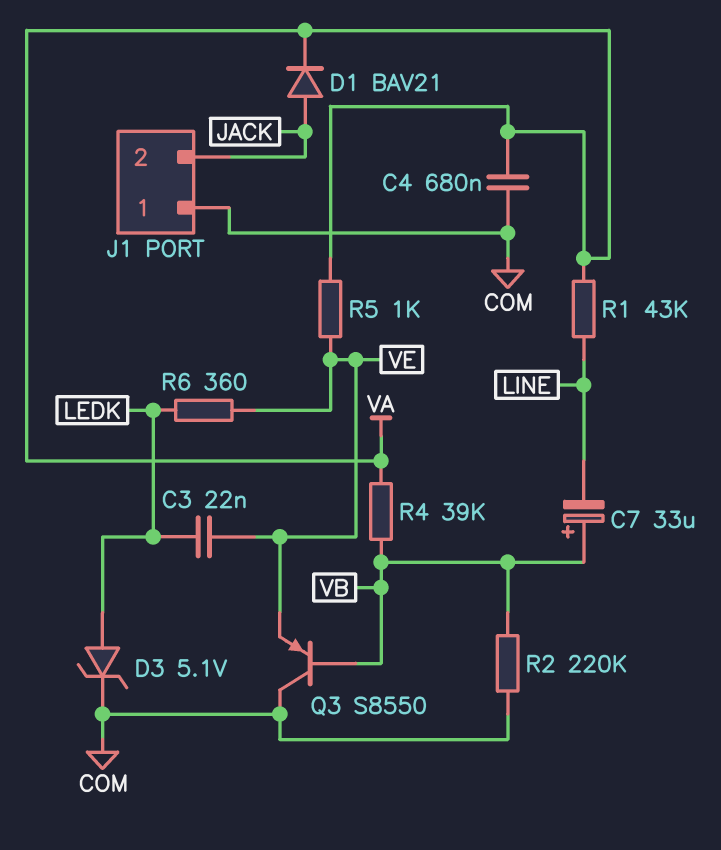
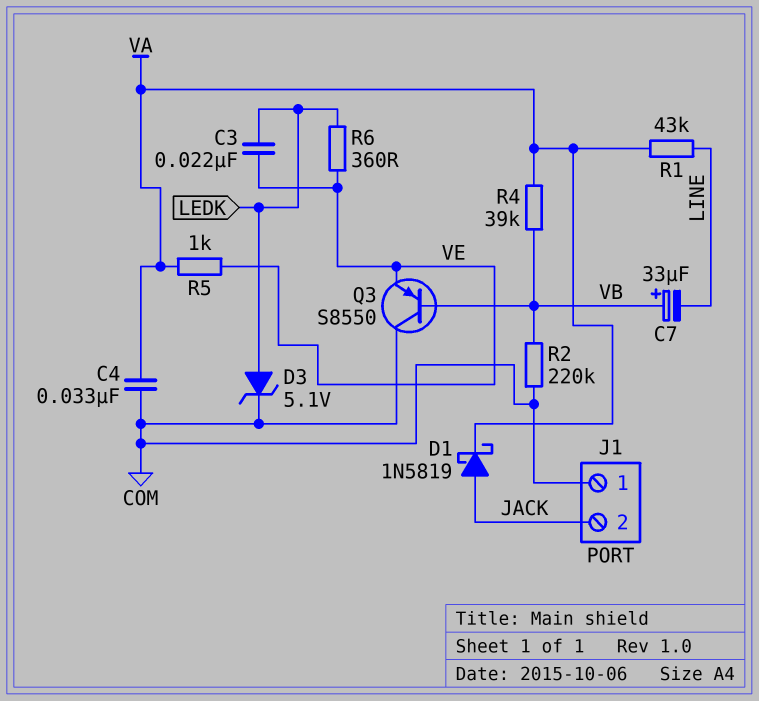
C4: 680nF (COM, VA) -> 33nF (COM, VA)
D1: diode BAV21 (A JACK, K VA) -> schottky 1N5819 (A JACK, K VA)

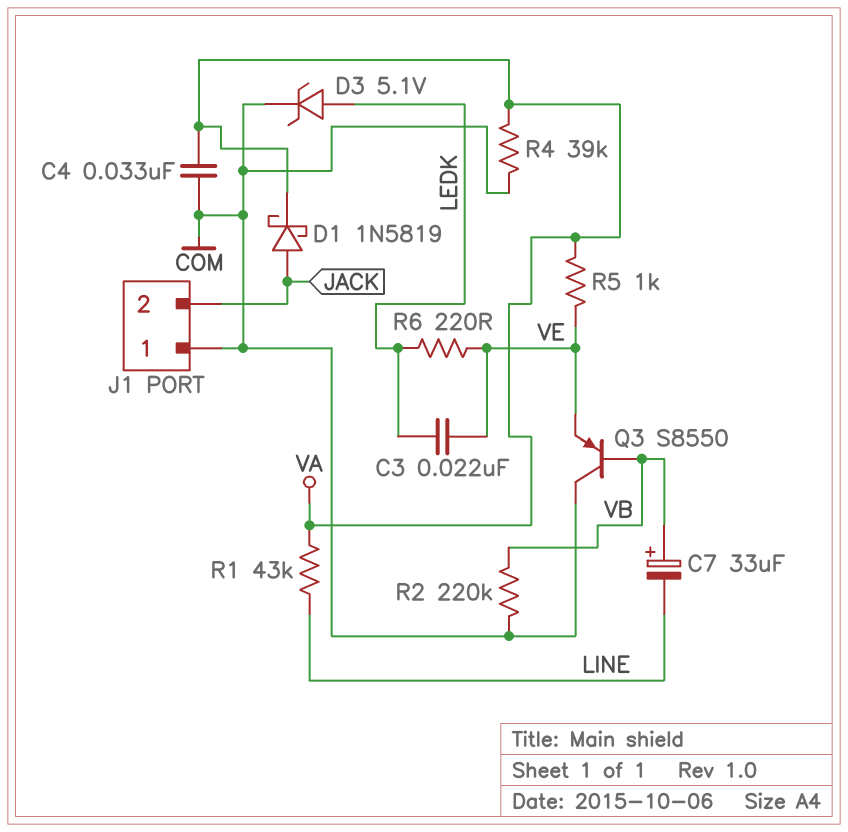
R4: 39k (VA, VB) -> 39k (COM, VA)
R6: 360 (LEDK, VE) -> 220 (LEDK, VE)

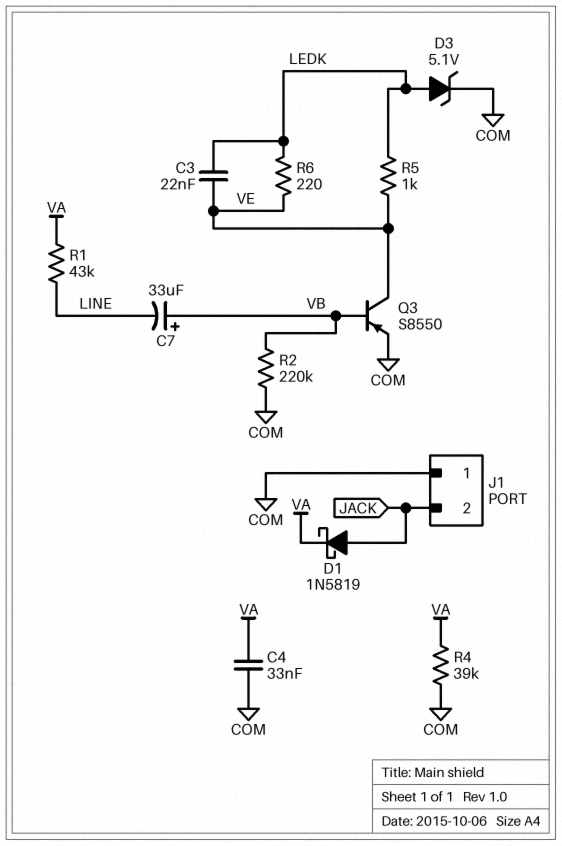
Q3: PNP S8550 (B VB, C COM, E VE) -> PNP S8550 (B VB, C VE, E COM)
R5: 1k (VA, VE) -> 1k (LEDK, VE)

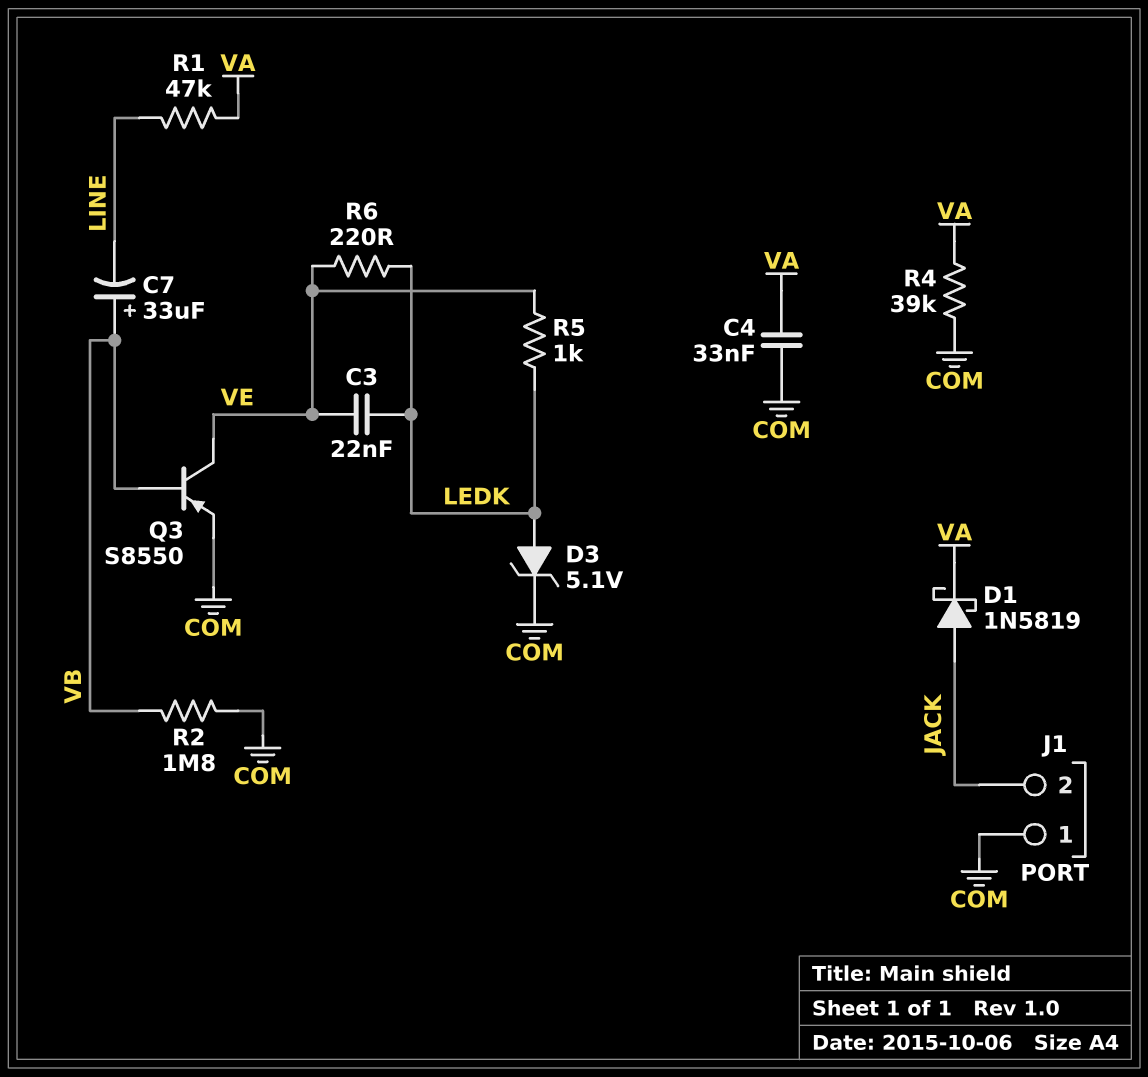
R1: 43k (LINE, VA) -> 47k (LINE, VA)
R2: 220k (COM, VB) -> 1.8M (COM, VB)

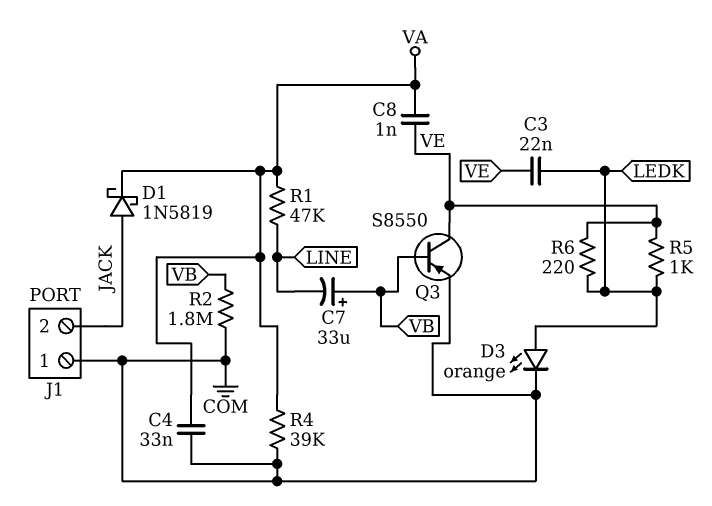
C8: none -> 1nF (VA, VE)
D3: zener 5.1V (A LEDK, K COM) -> LED orange (A LEDK, K COM)

